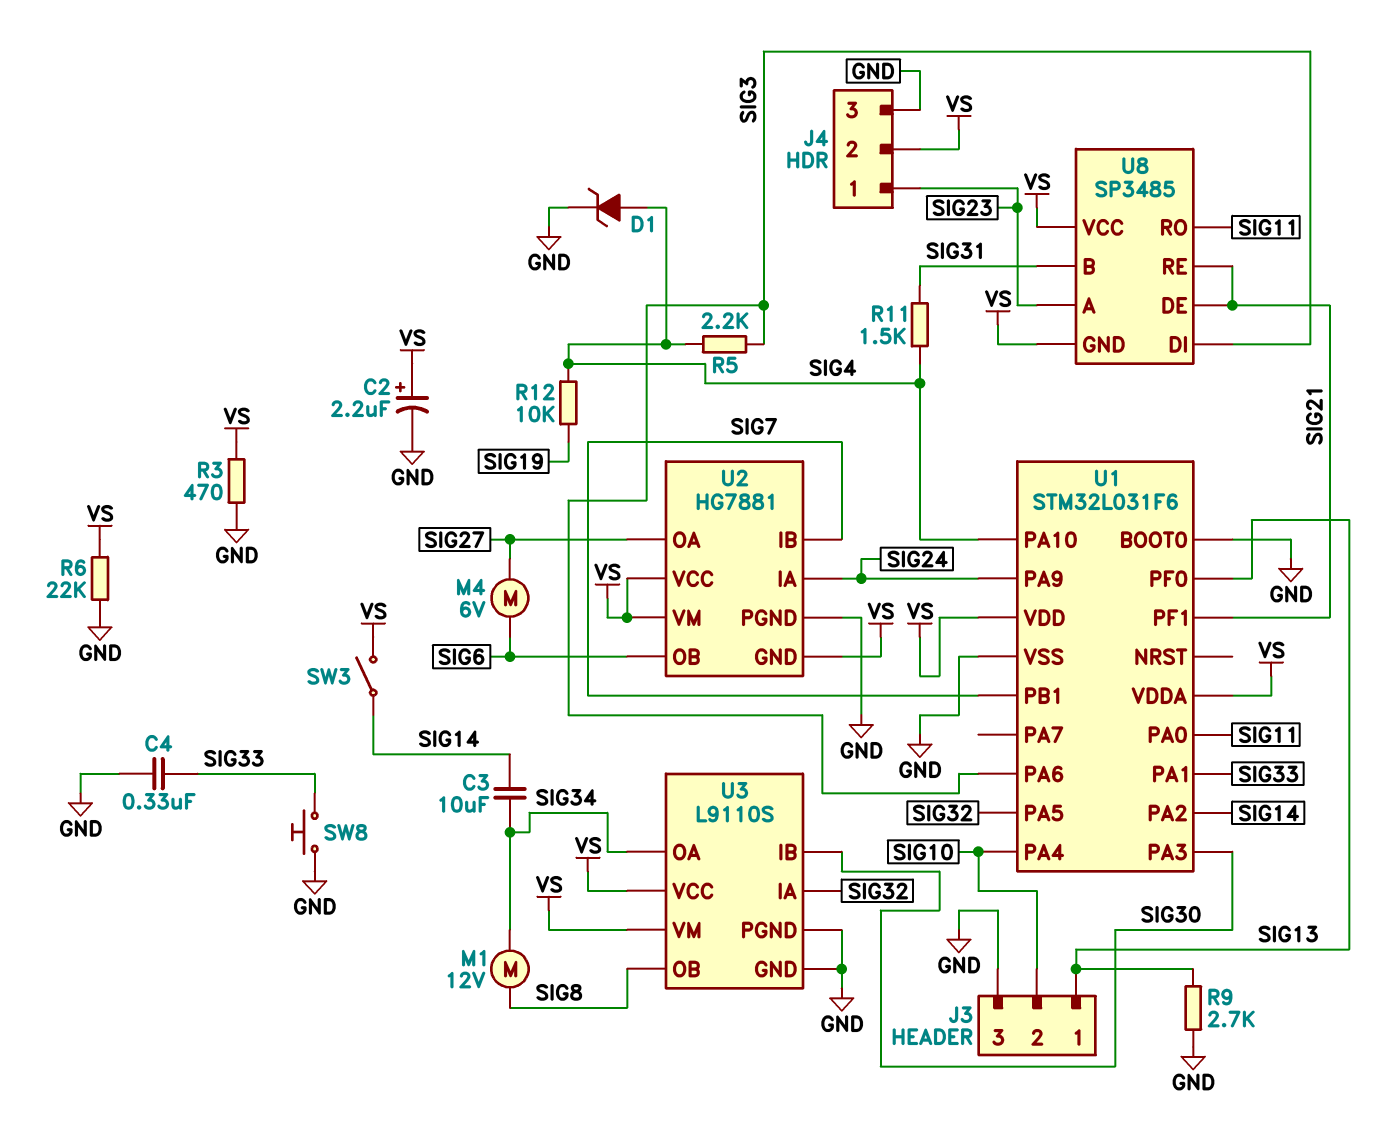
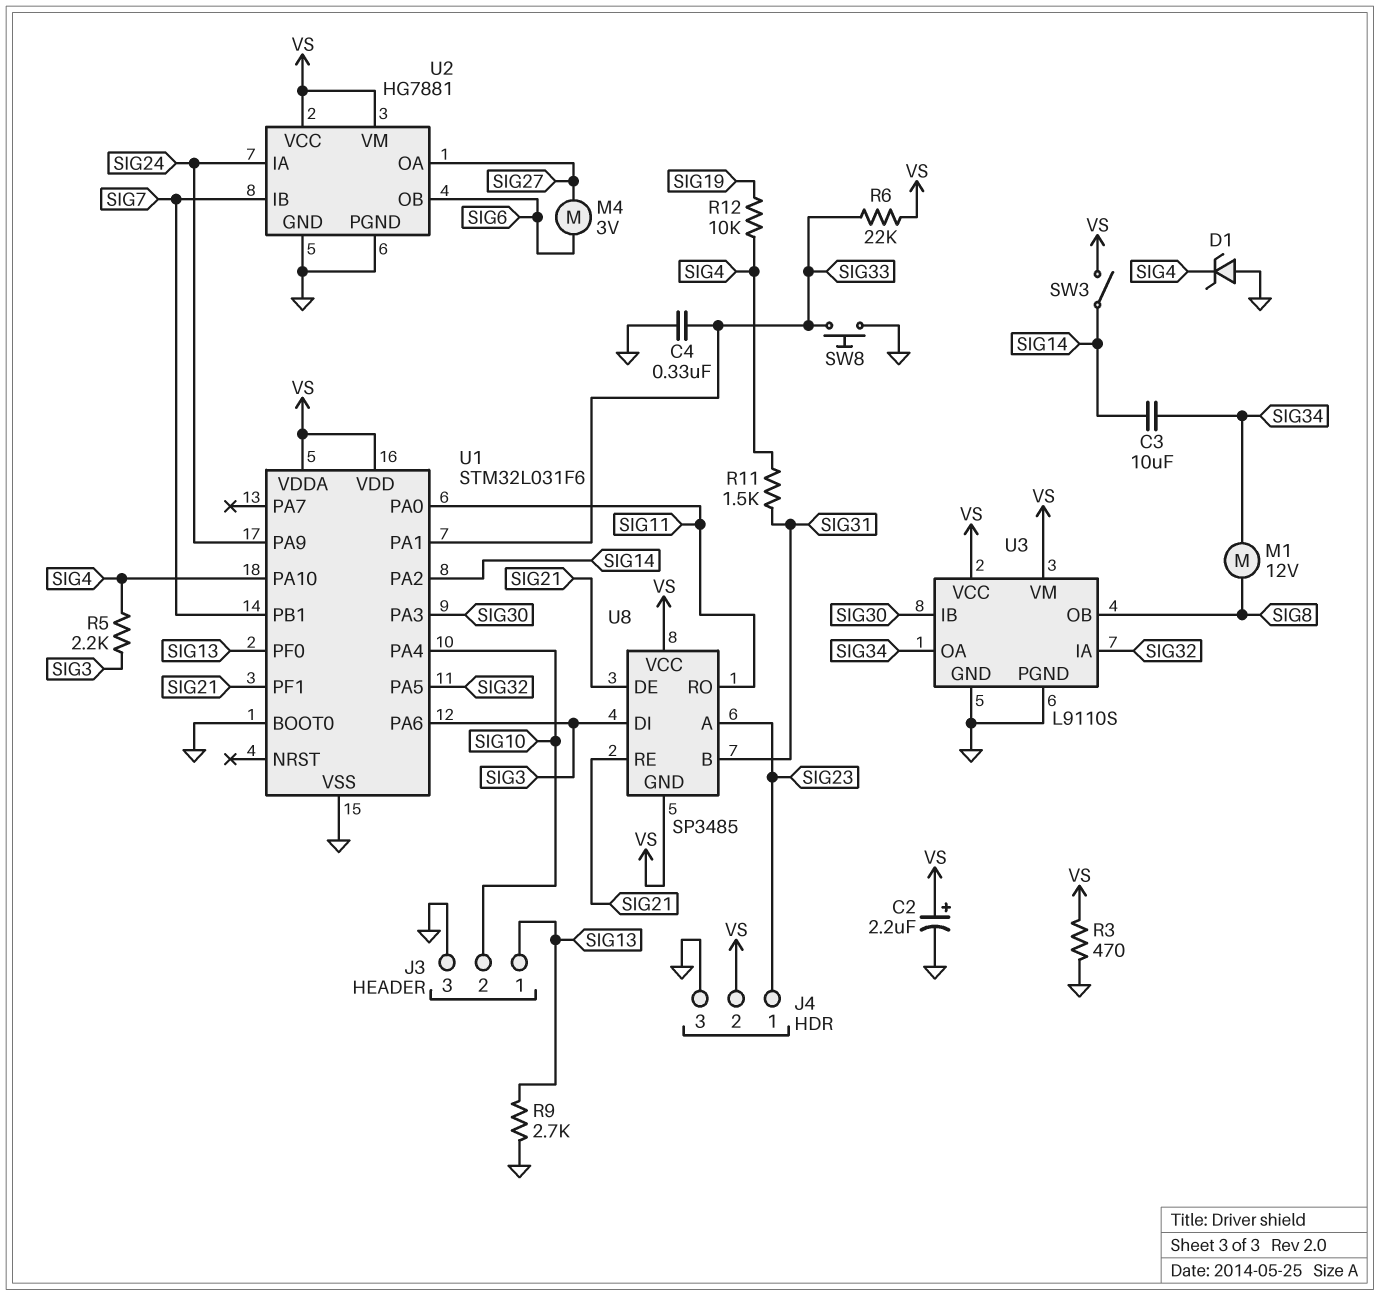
D1: zener (A SIG4, K GND) -> zener (A GND, K SIG4)
M4: motor 6V (SIG6, SIG27) -> motor 3V (SIG6, SIG27)
R6: 22k (GND, VS) -> 22k (SIG33, VS)
U2 pin GND: VS -> GND

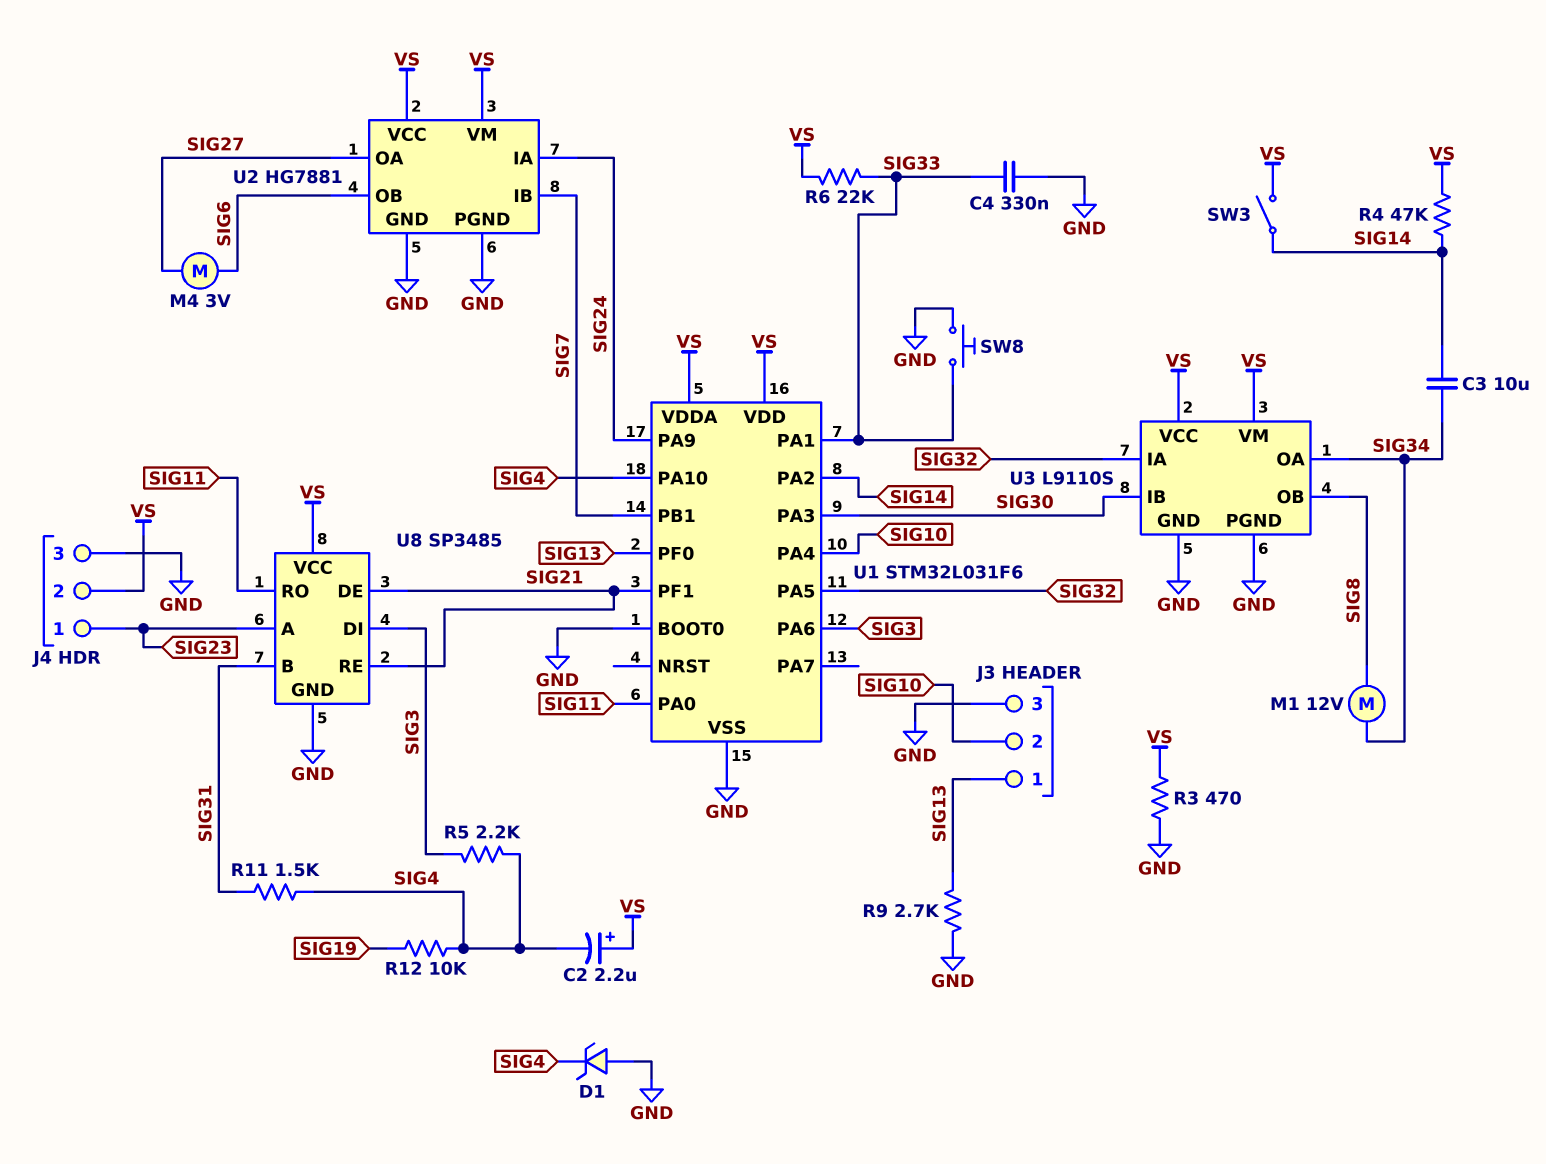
C2: 2.2uF (plus VS, minus GND) -> 2.2uF (plus VS, minus SIG4)
R4: none -> 47k (SIG14, VS)
U8 pin GND: VS -> GND

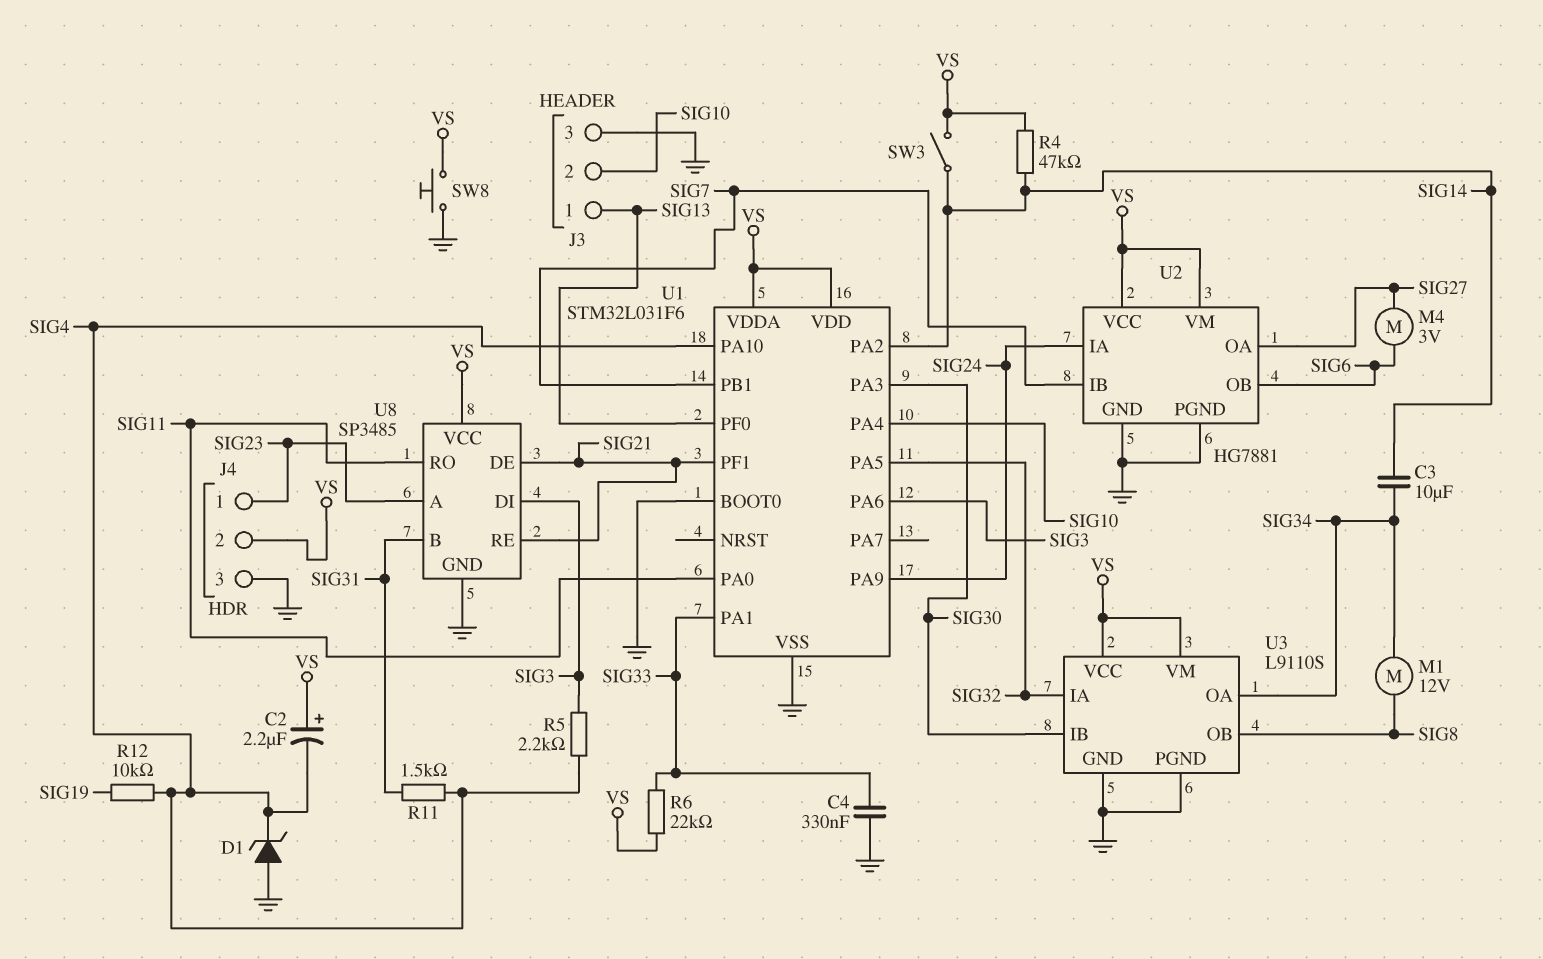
R3: 470 (GND, VS) -> none
R9: 2.7k (GND, SIG13) -> none
SW8: button (GND, SIG33) -> button (GND, VS)

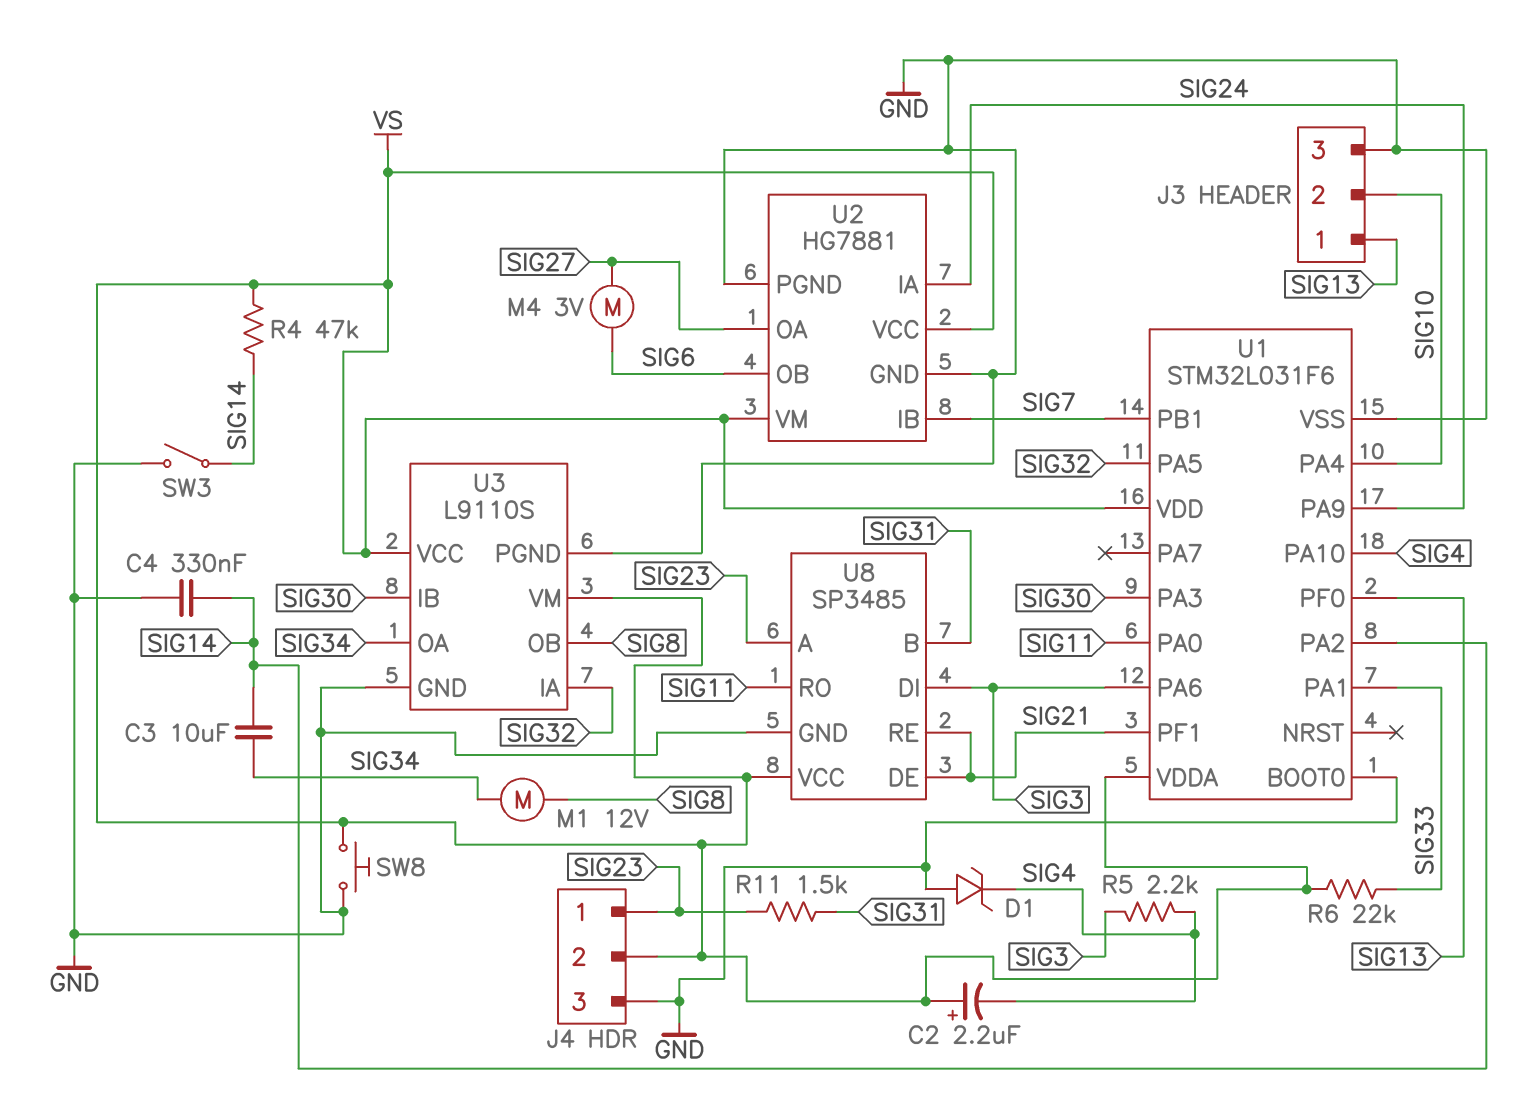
C4: 330nF (GND, SIG33) -> 330nF (GND, SIG14)
R11: 1.5k (SIG4, SIG31) -> 1.5k (SIG23, SIG31)
R12: 10k (SIG4, SIG19) -> none
SW3: switch (SIG14, VS) -> switch (GND, SIG14)

